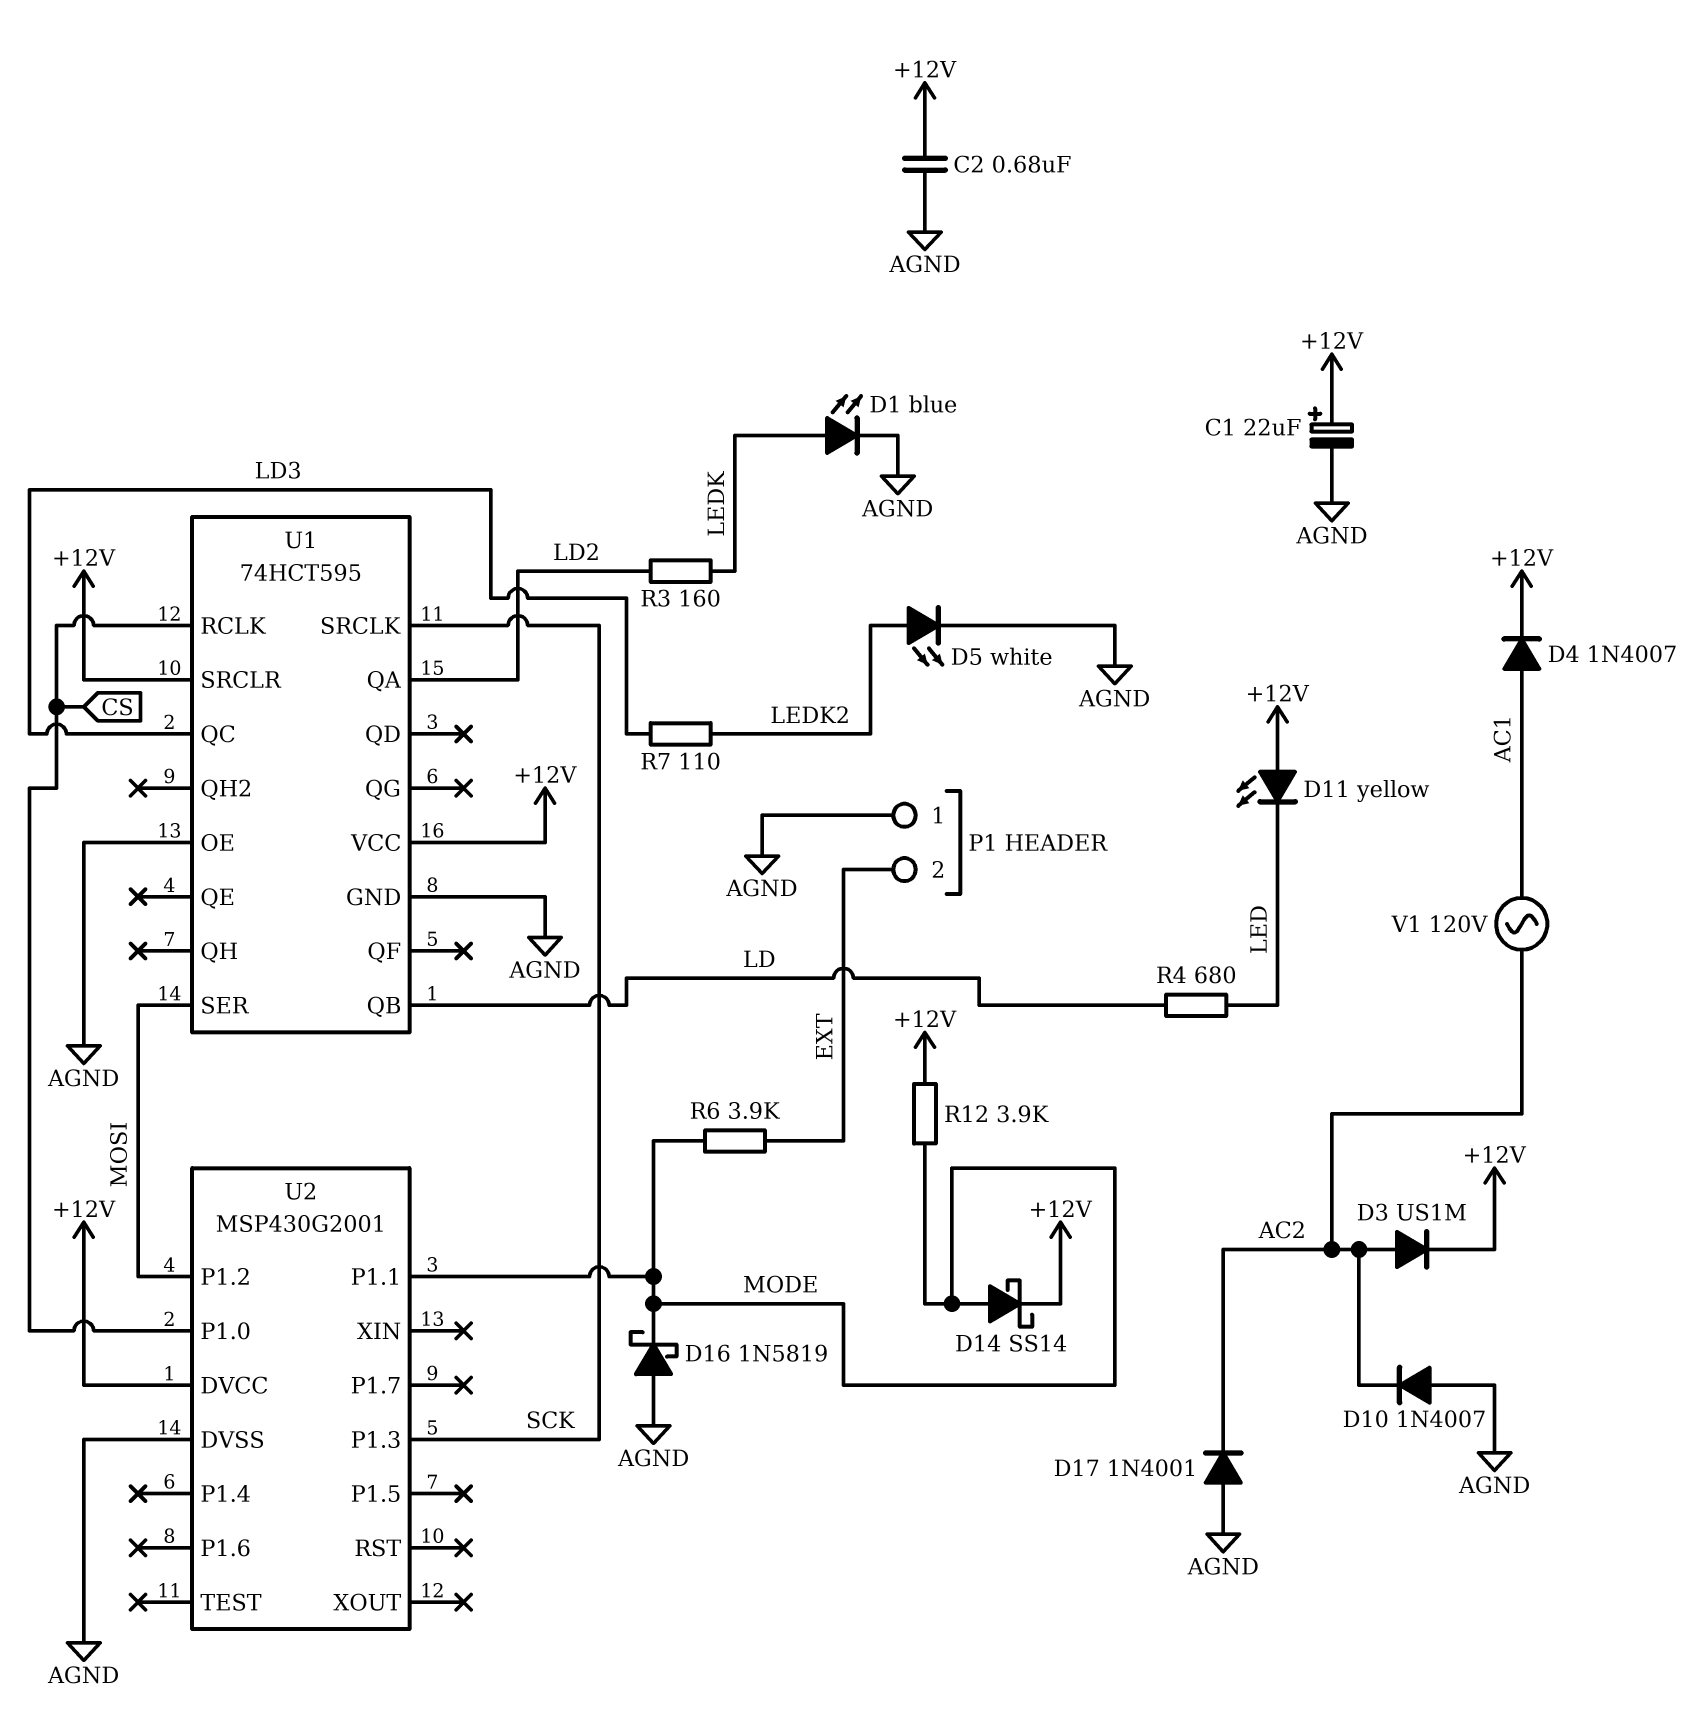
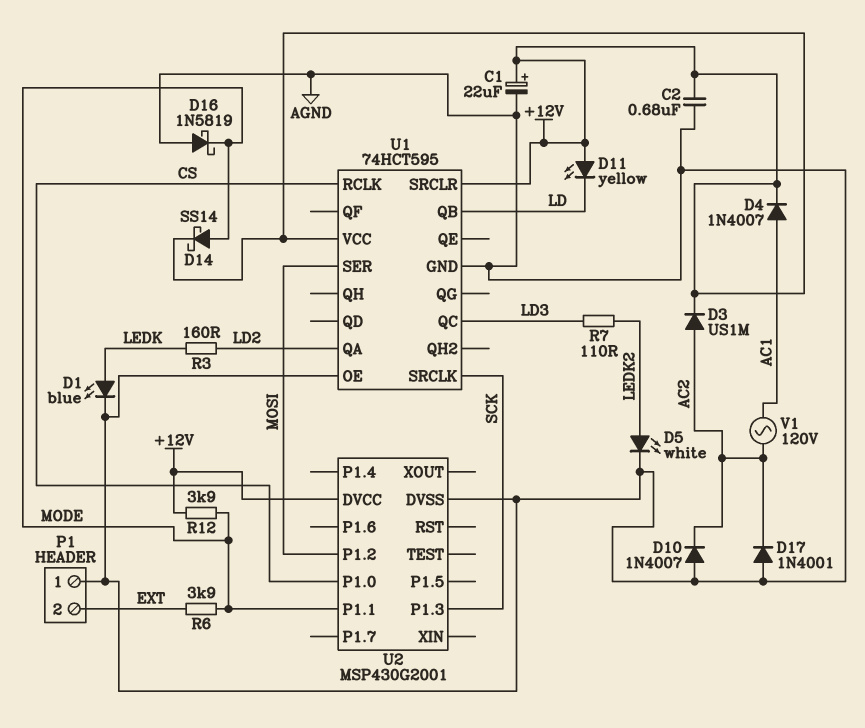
D11: LED yellow (A +12V, K LED) -> LED yellow (A +12V, K LD)
R4: 680 (LD, LED) -> none

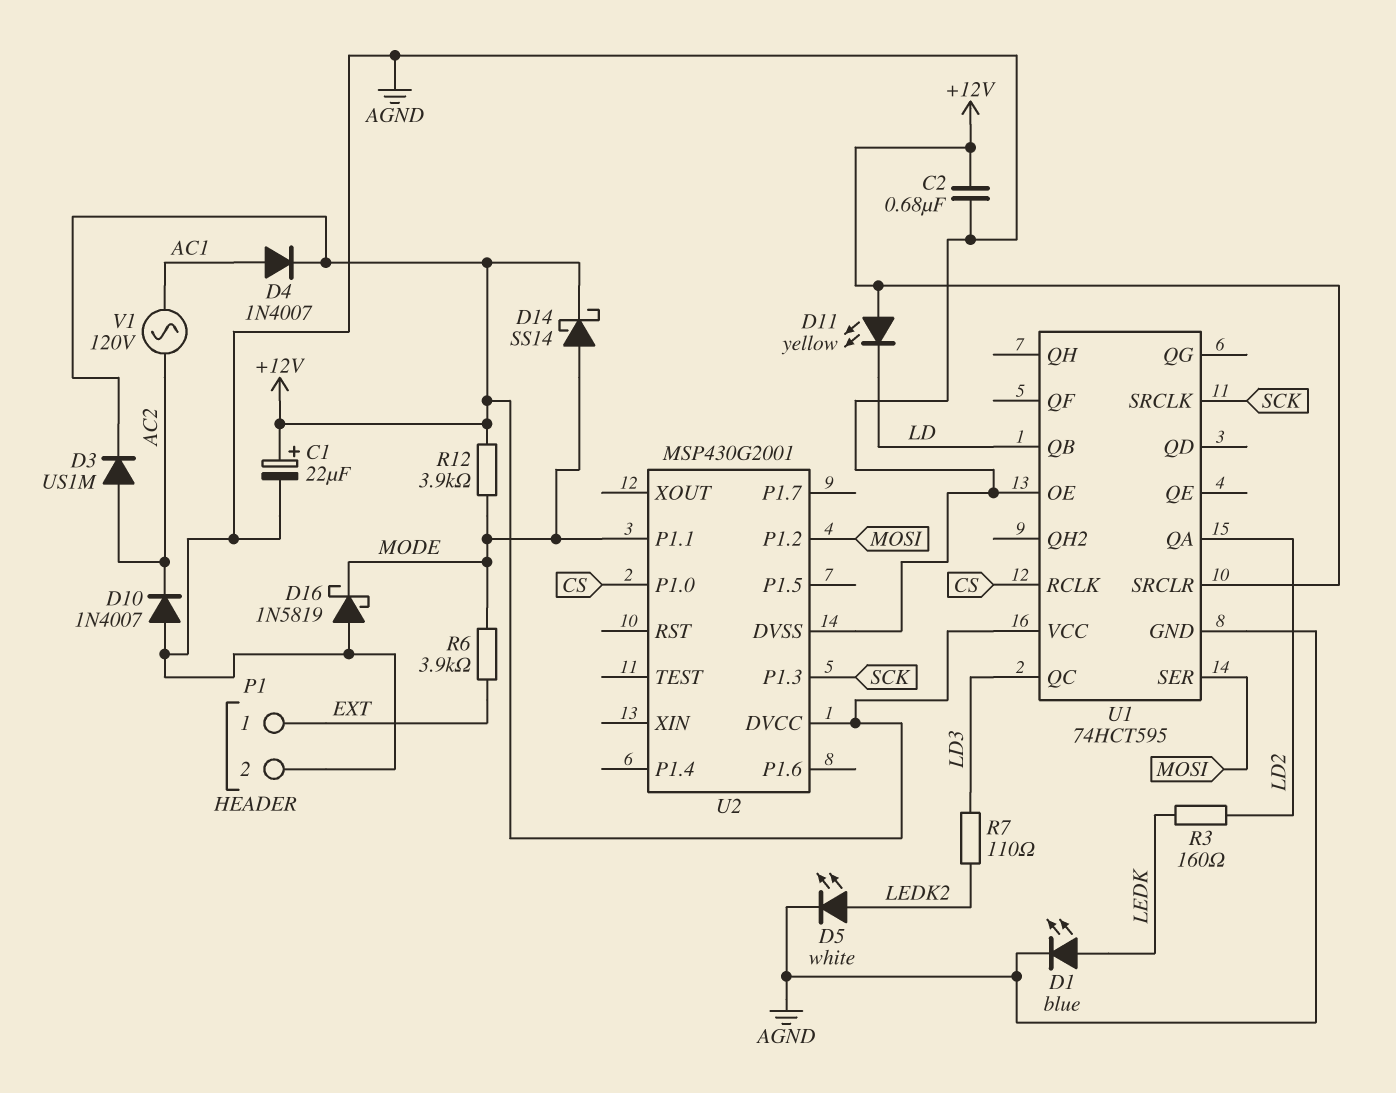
D17: diode 1N4001 (A AGND, K AC2) -> none
P1 pin 1: AGND -> EXT
P1 pin 2: EXT -> AGND

